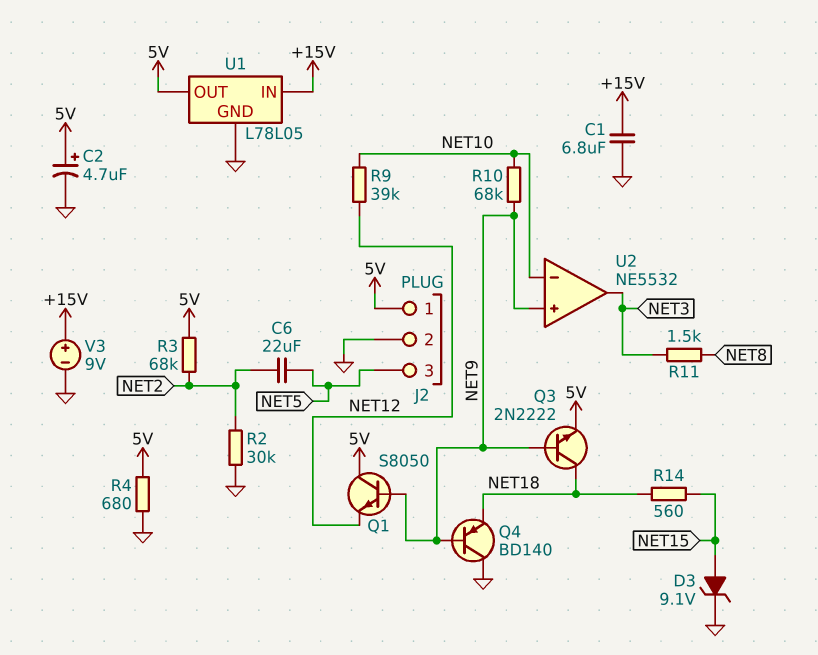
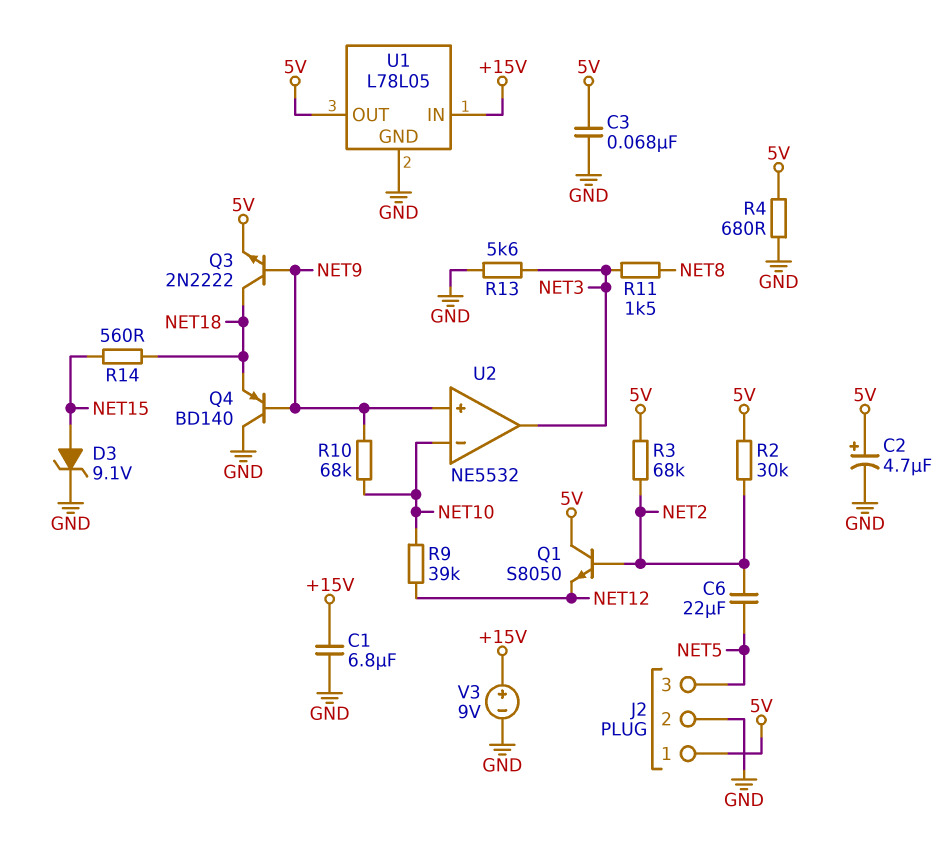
C3: none -> 68nF (5V, GND)
Q1: NPN S8050 (B NET9, C 5V, E NET12) -> NPN S8050 (B NET2, C 5V, E NET12)
R2: 30k (GND, NET2) -> 30k (5V, NET2)
R13: none -> 5.6k (GND, NET3)

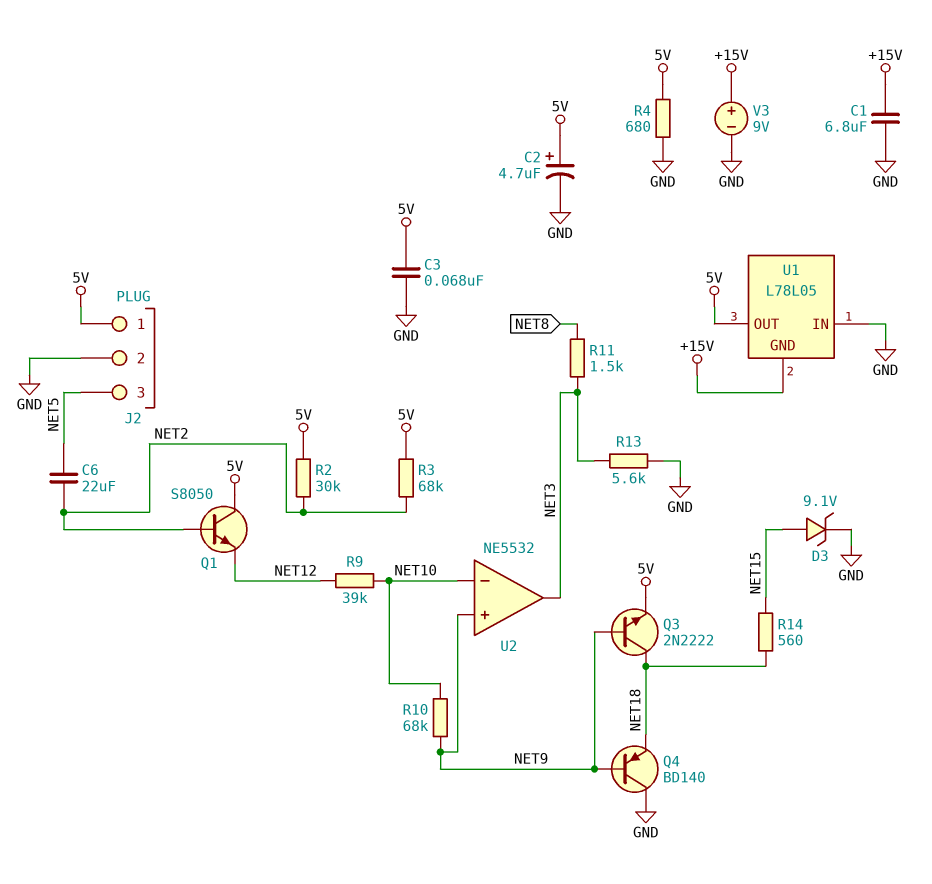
U1 pin GND: GND -> +15V
U1 pin IN: +15V -> GND

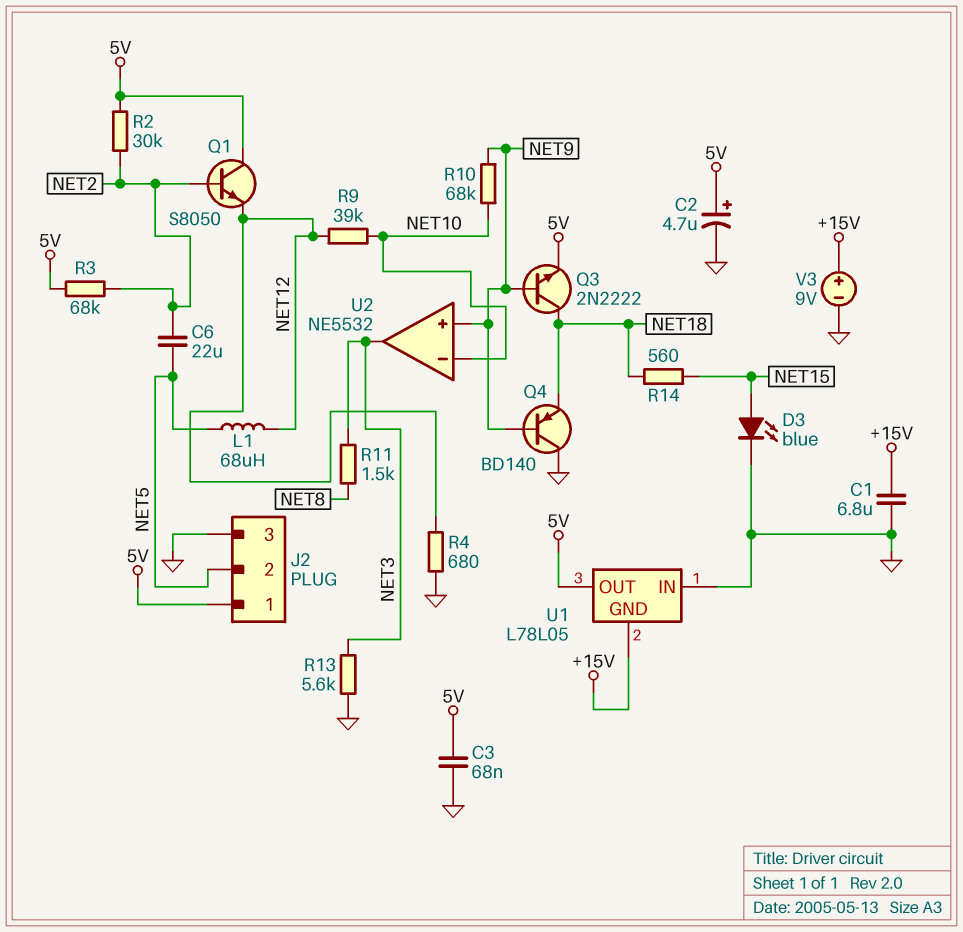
D3: zener 9.1V (A NET15, K GND) -> LED blue (A NET15, K GND)
J2 pin 2: GND -> NET5
J2 pin 3: NET5 -> GND
L1: none -> 68uH (NET5, NET12)
R4: 680 (5V, GND) -> 680 (GND, NET12)

